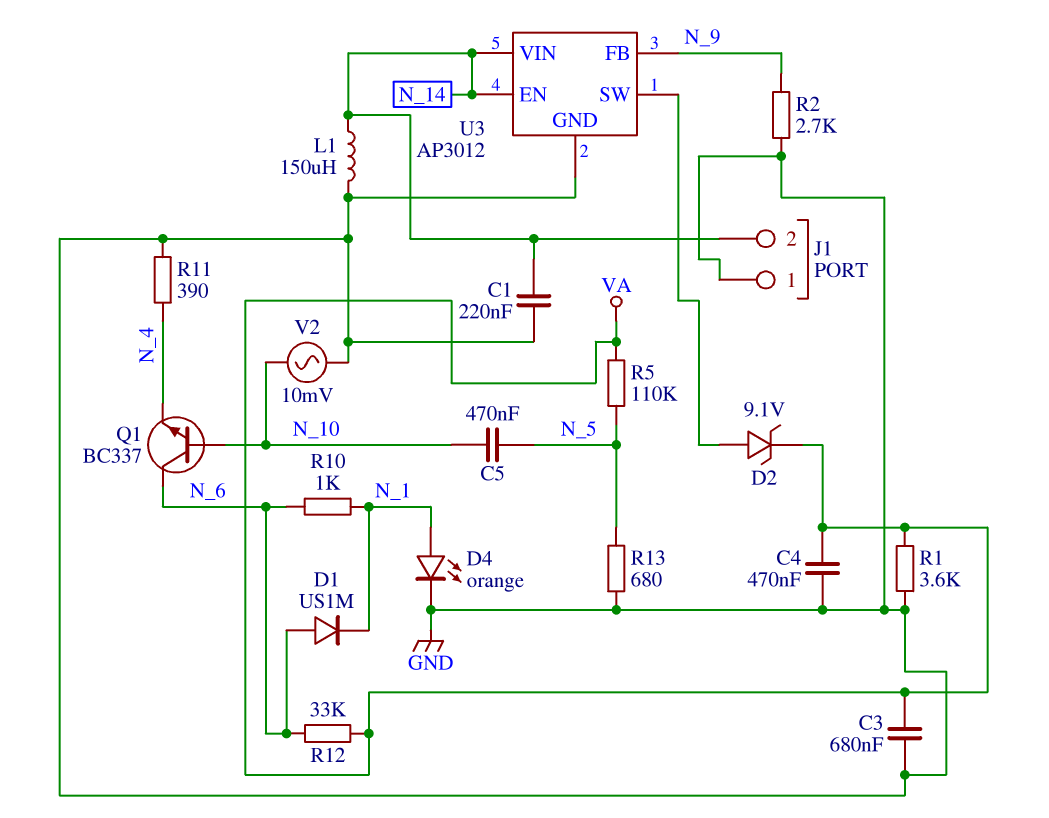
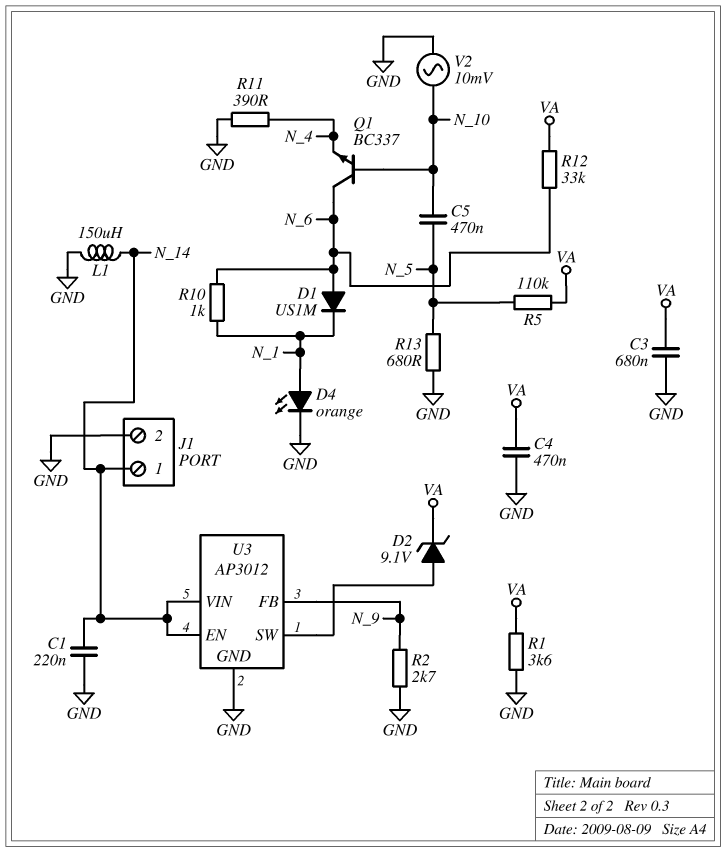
J1 pin 1: GND -> N_14
J1 pin 2: N_14 -> GND

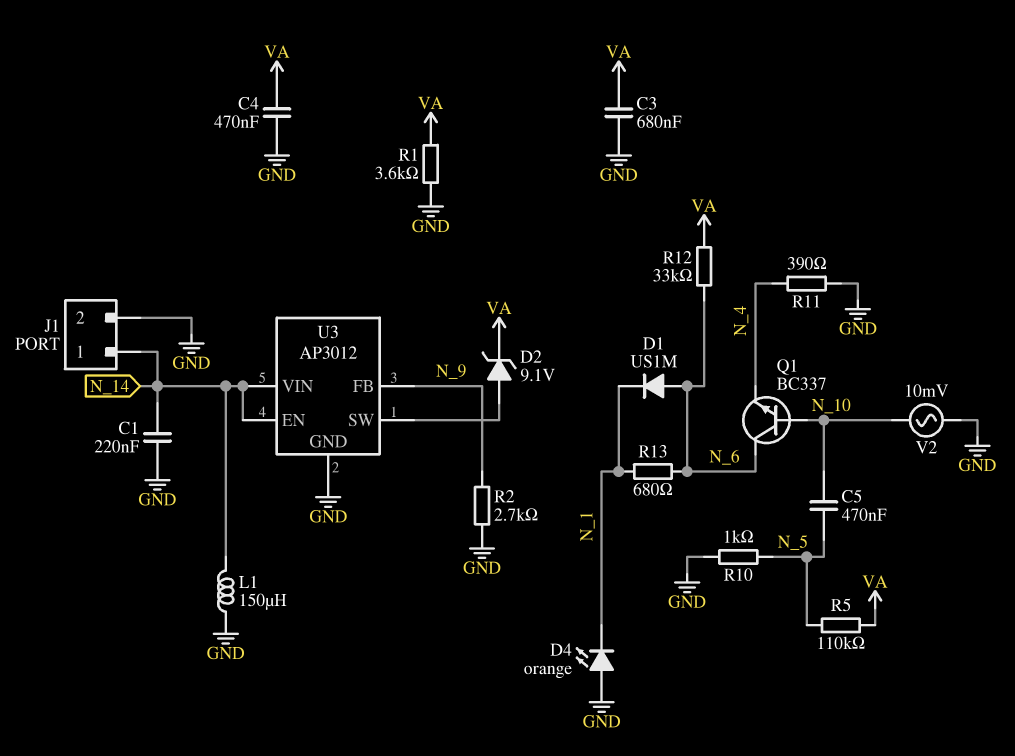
D4: LED orange (A N_1, K GND) -> LED orange (A GND, K N_1)
R10: 1k (N_1, N_6) -> 1k (GND, N_5)
R13: 680 (GND, N_5) -> 680 (N_1, N_6)

